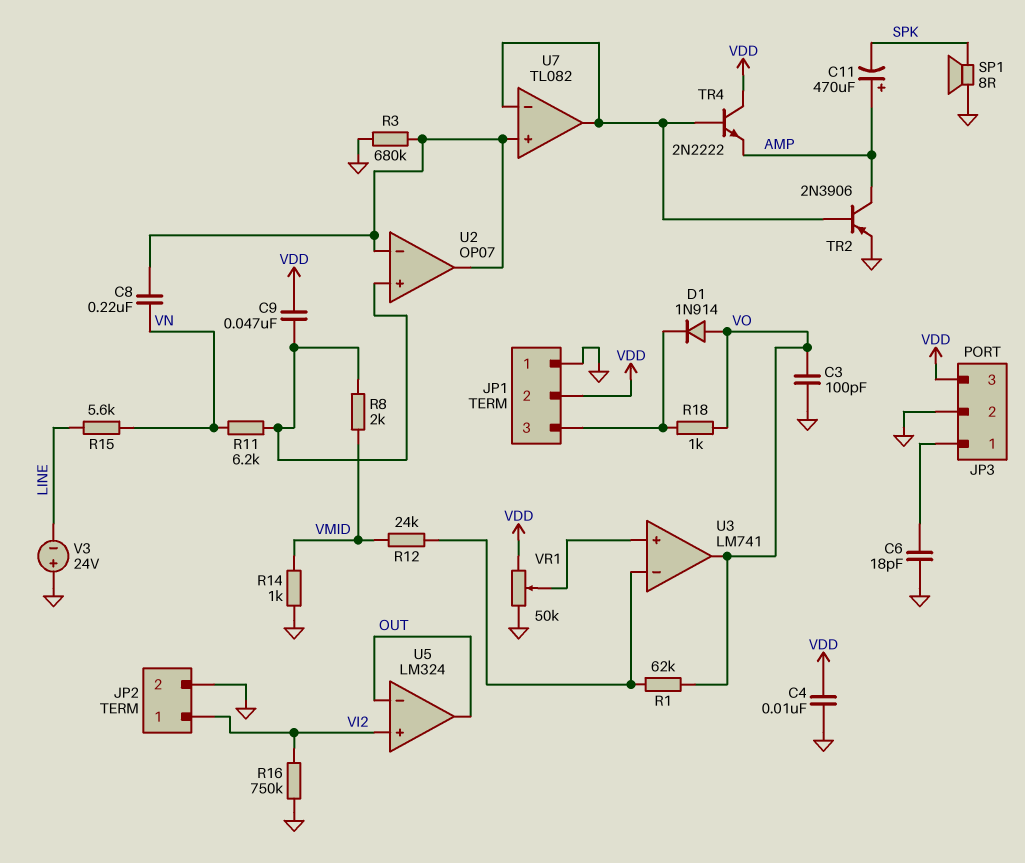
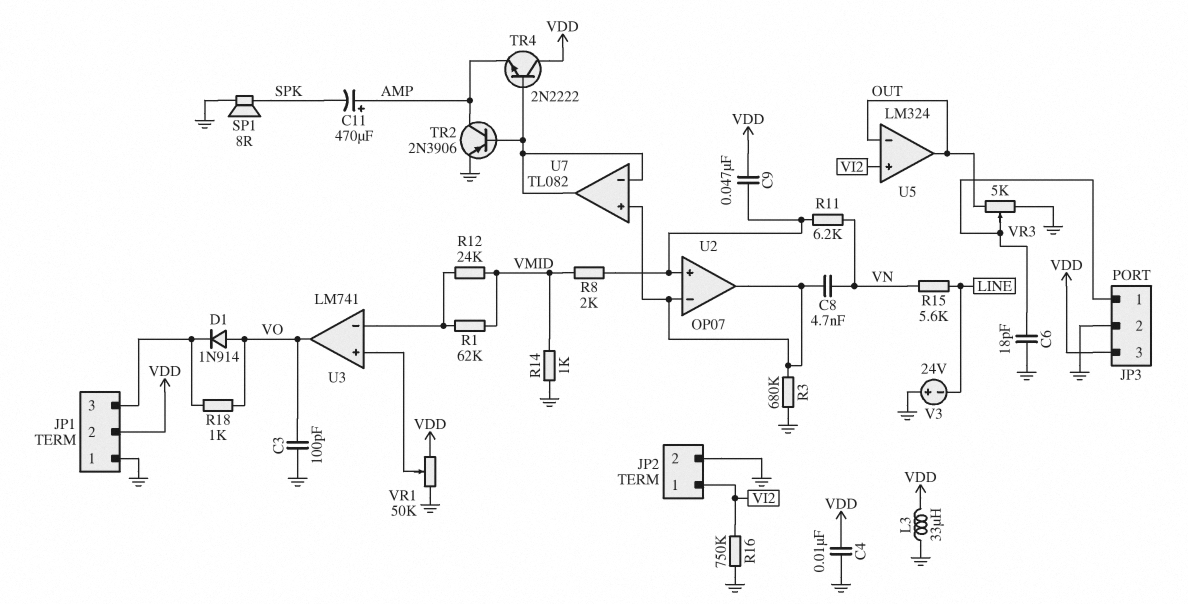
C8: 220nF (U2/in-, VN) -> 4.7nF (U2/in-, VN)
L3: none -> 33uH (GND, VDD)
R1: 62k (U3/in-, VO) -> 62k (U3/in-, VMID)
VR3: none -> 5k (GND, OUT, wiper JP3/1)

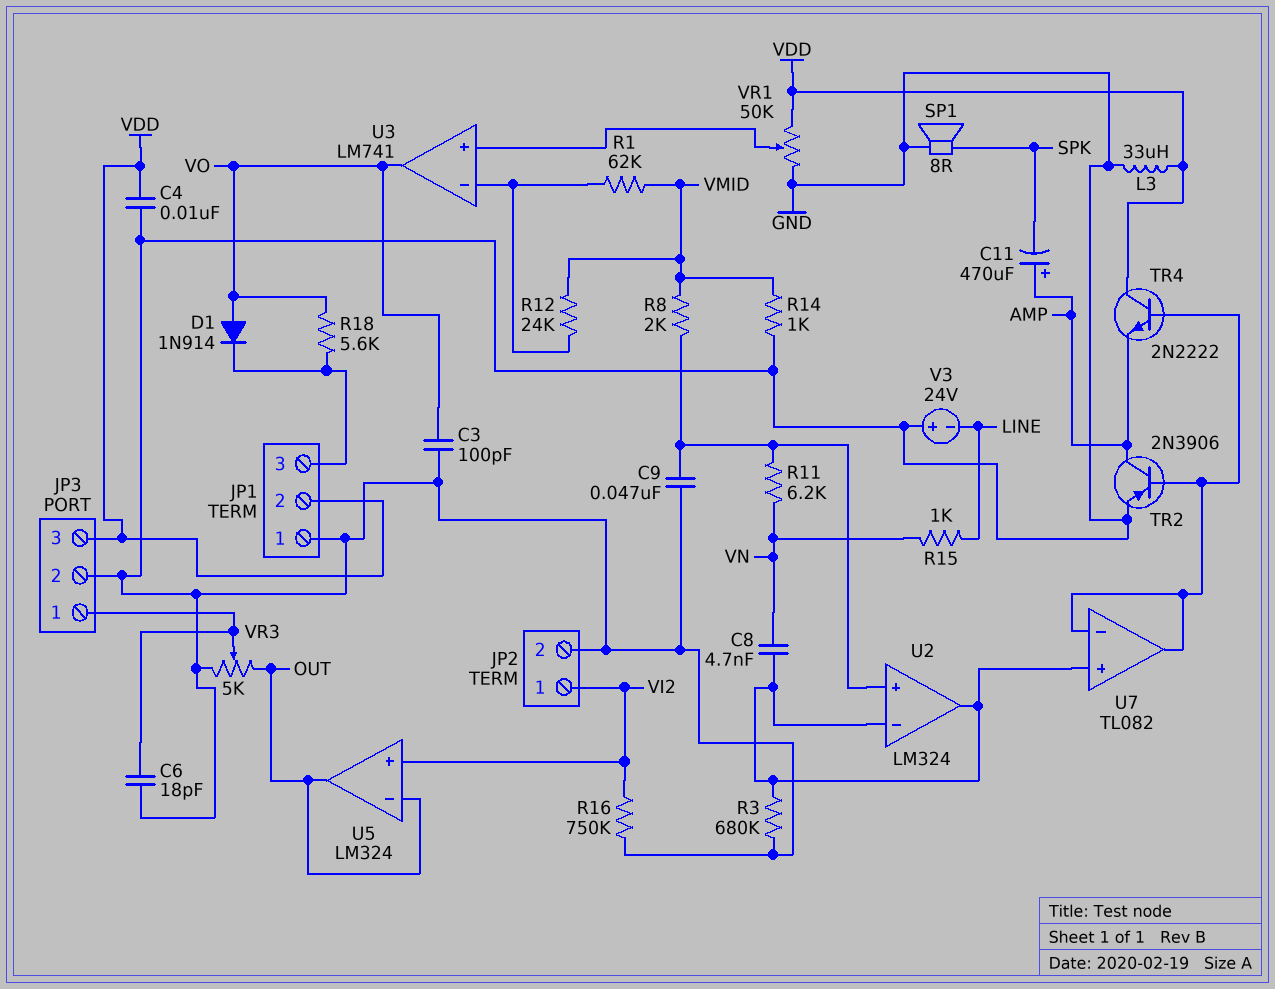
C9: 47nF (U2/in+, VDD) -> 47nF (GND, U2/in+)
R15: 5.6k (LINE, VN) -> 1k (LINE, VN)
R18: 1k (JP1/3, VO) -> 5.6k (JP1/3, VO)
U2: OP07 -> LM324

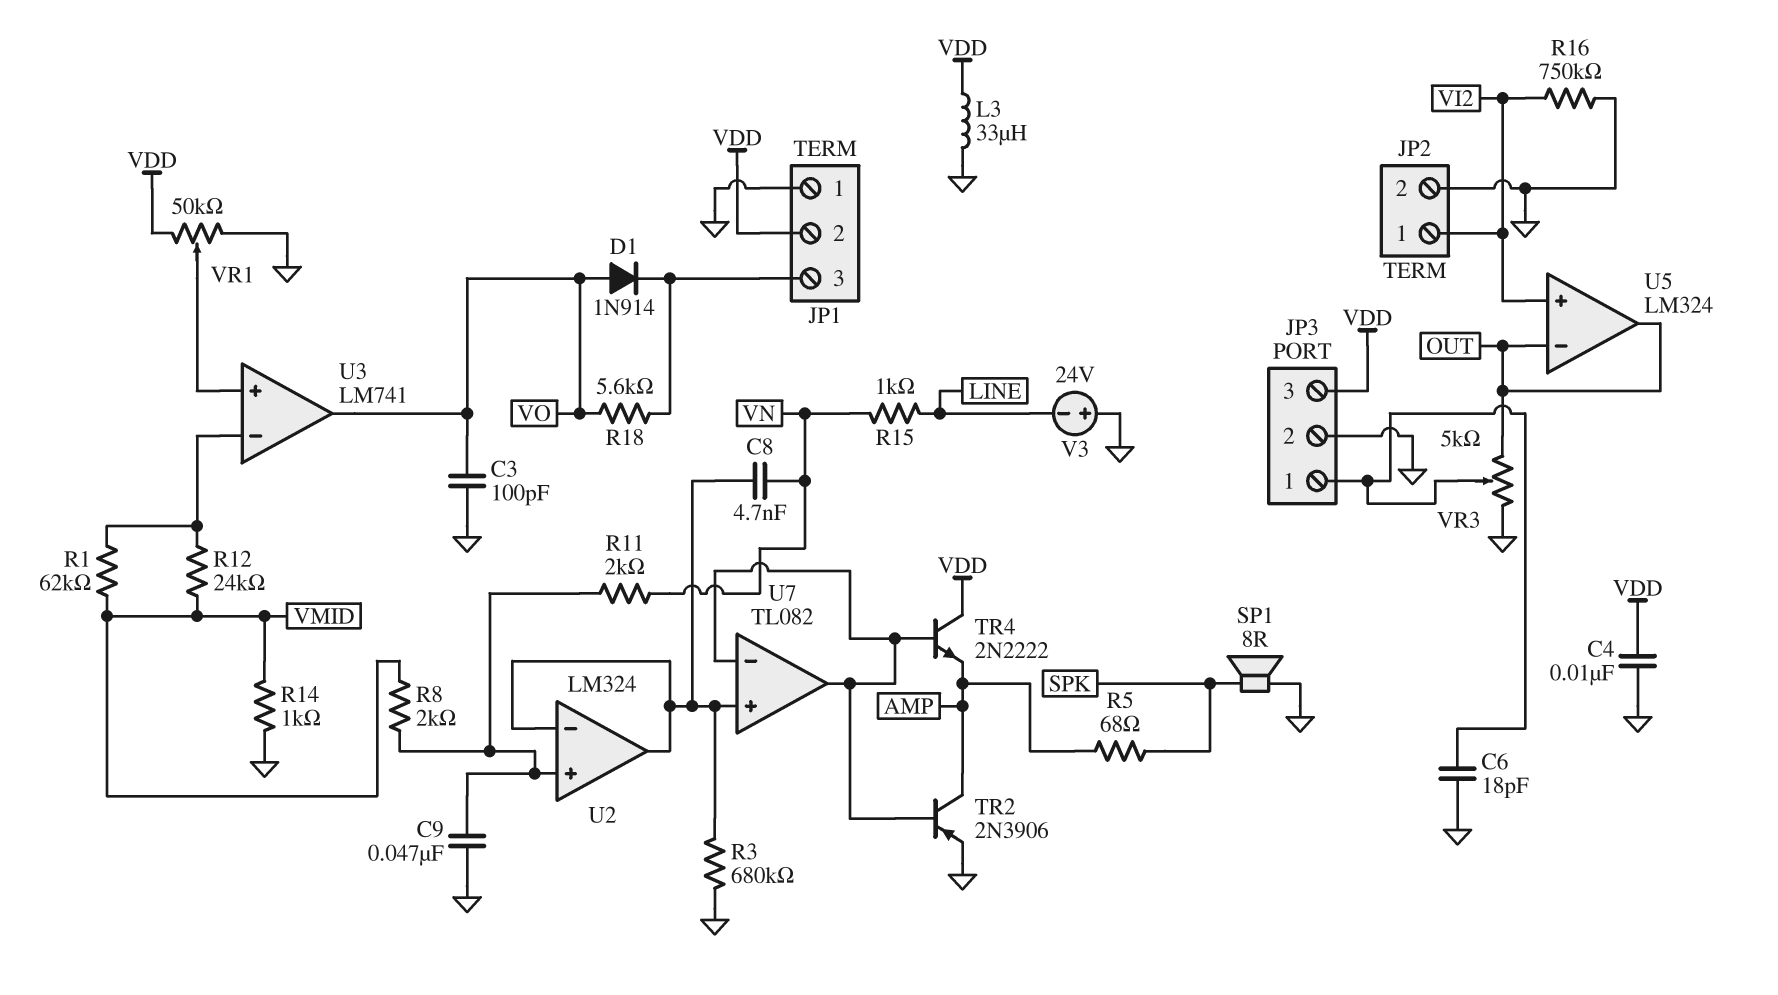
C11: 470uF (plus AMP, minus SPK) -> none
R5: none -> 68 (AMP, SPK)
R11: 6.2k (U2/in+, VN) -> 2k (U2/in+, VN)

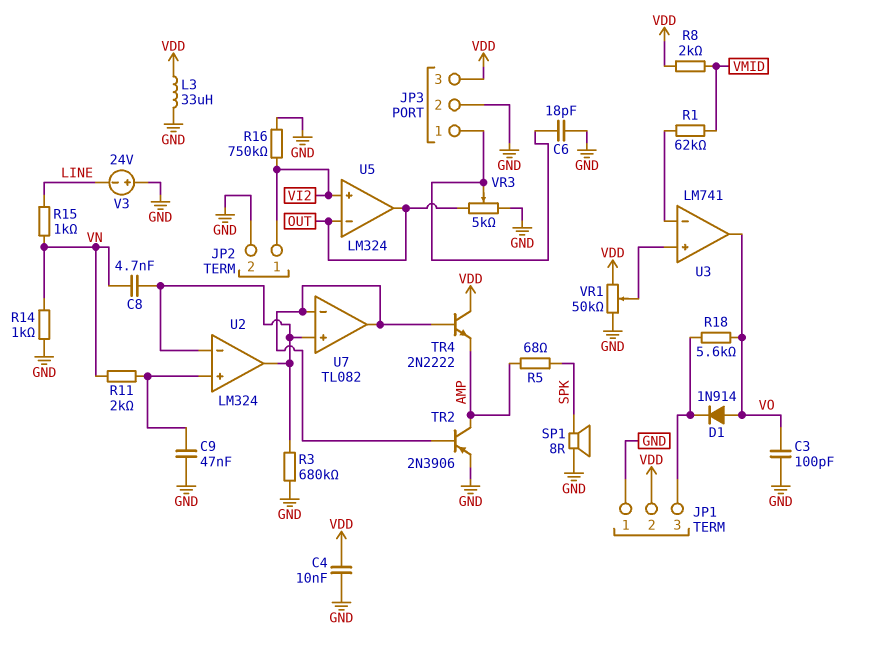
R8: 2k (U2/in+, VMID) -> 2k (VDD, VMID)
R12: 24k (U3/in-, VMID) -> none
R14: 1k (GND, VMID) -> 1k (GND, VN)

